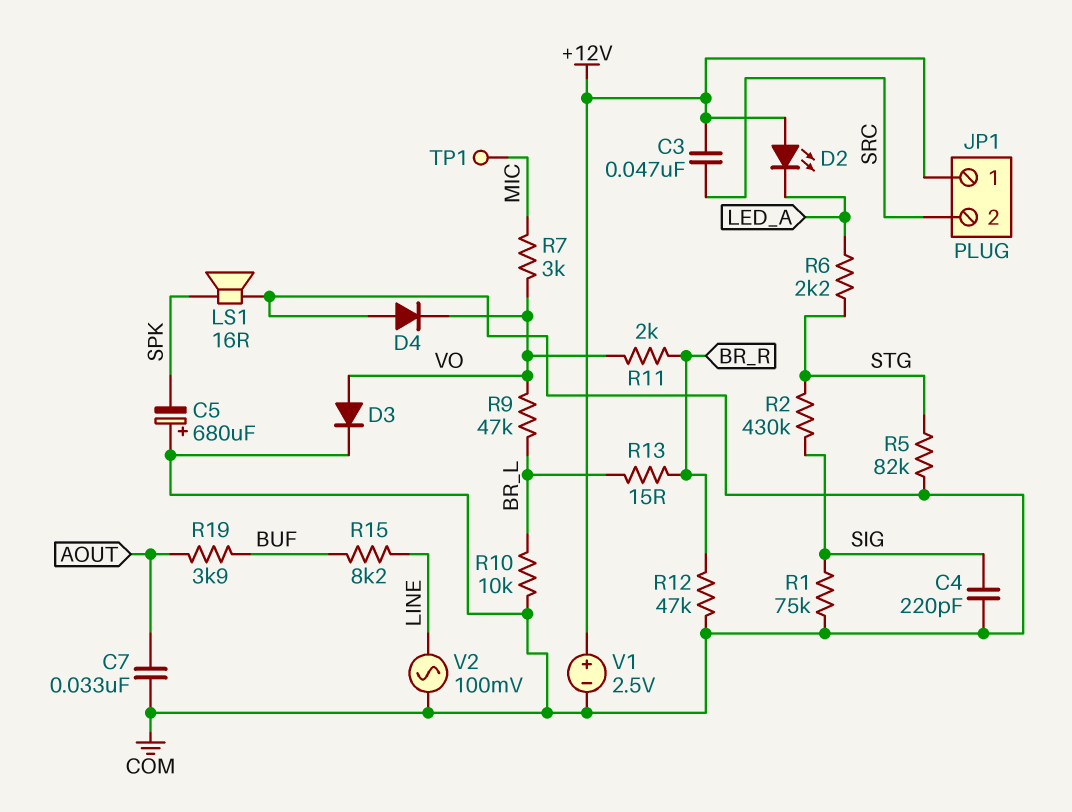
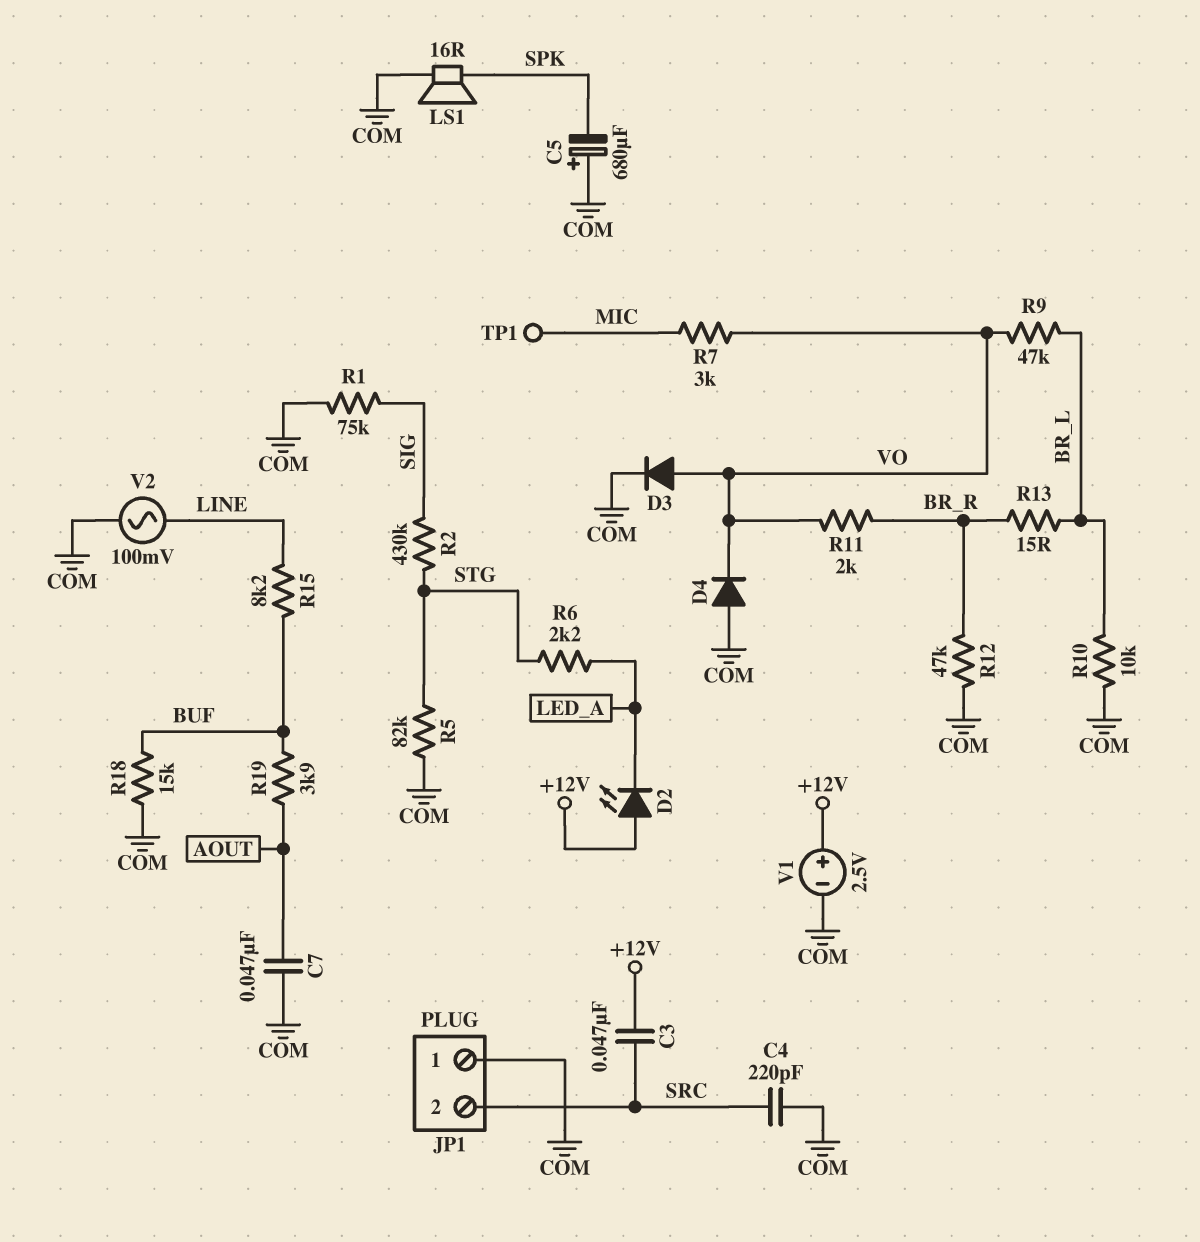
C4: 220pF (COM, SIG) -> 220pF (COM, SRC)
C7: 33nF (AOUT, COM) -> 47nF (AOUT, COM)
JP1 pin 1: +12V -> COM
R18: none -> 15k (BUF, COM)

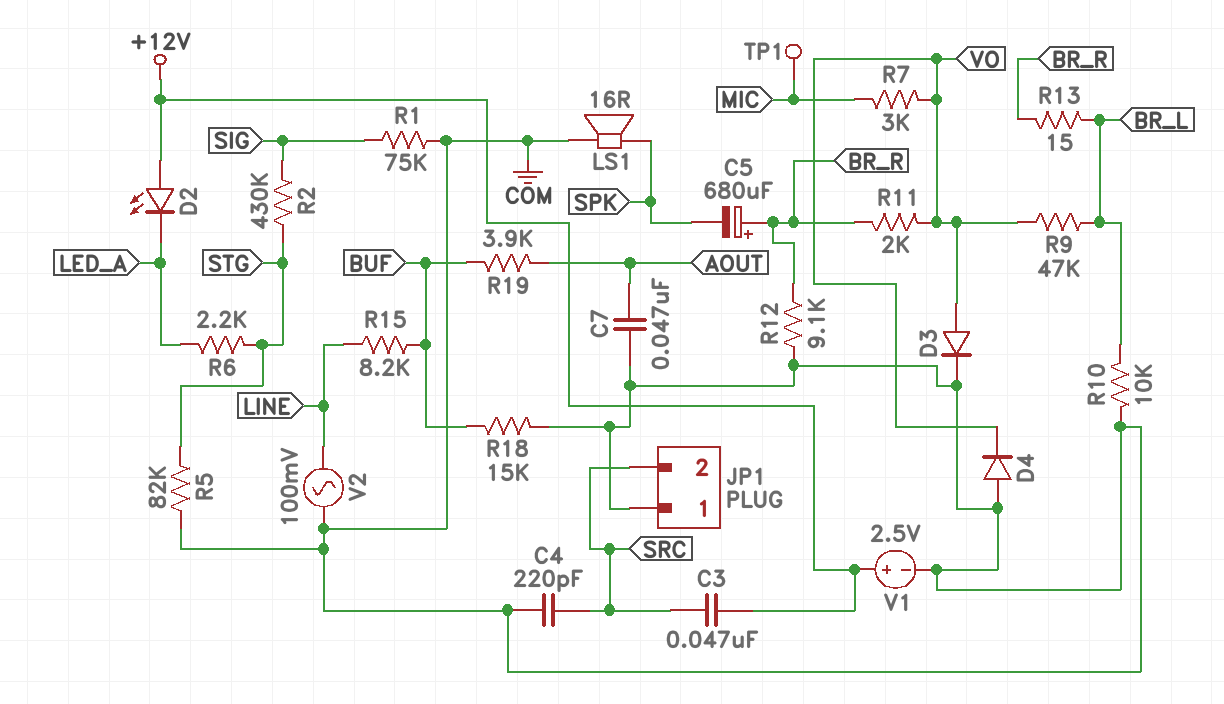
C5: 680uF (plus COM, minus SPK) -> 680uF (plus BR_R, minus SPK)
R12: 47k (BR_R, COM) -> 9.1k (BR_R, COM)

